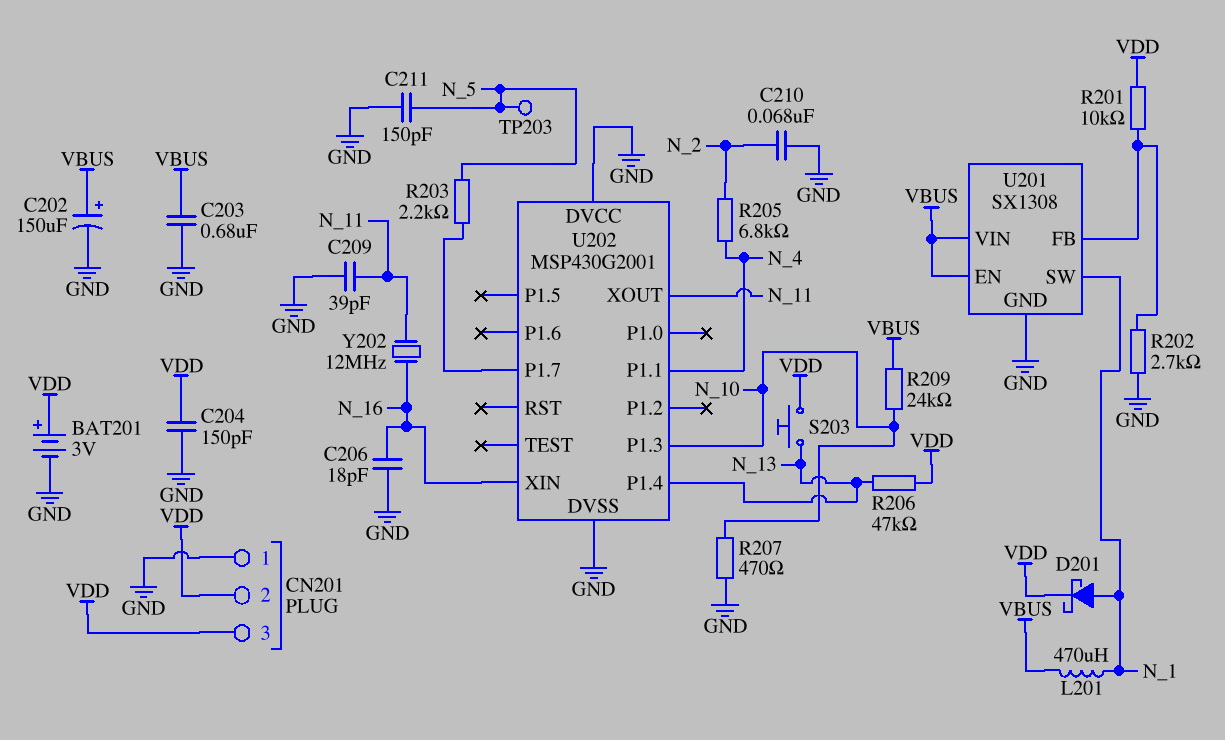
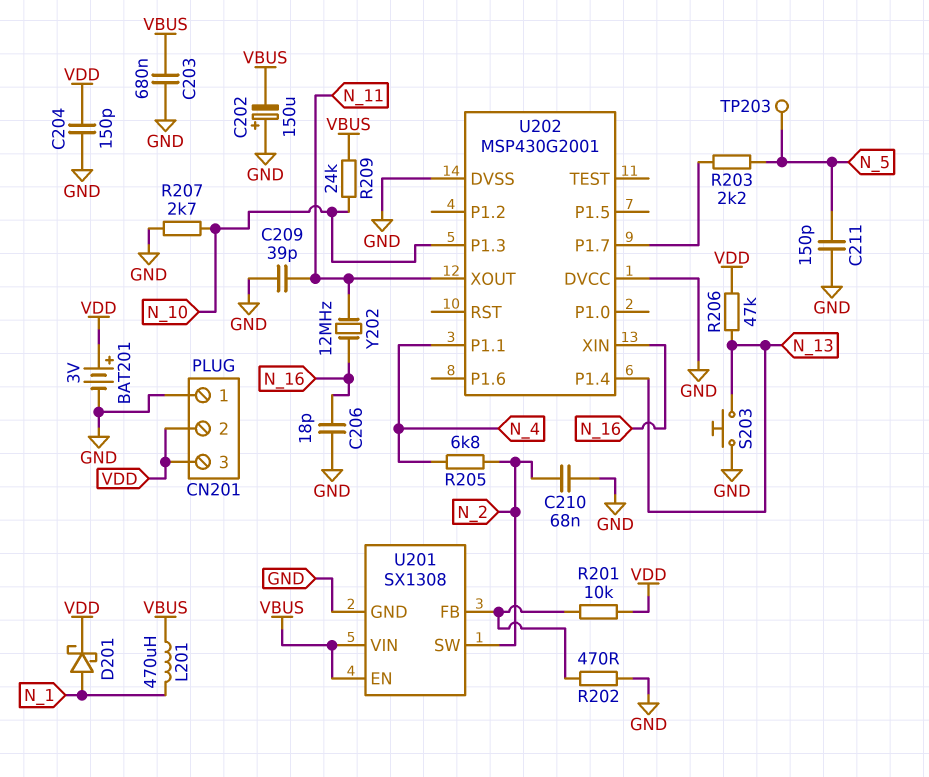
C202: 150uF (plus VBUS, minus GND) -> 150uF (plus GND, minus VBUS)
R202: 2.7k (GND, U201/FB) -> 470 (GND, U201/FB)
R207: 470 (GND, N_10) -> 2.7k (GND, N_10)
S203: button (N_13, VDD) -> button (GND, N_13)
U201 pin SW: N_1 -> N_2

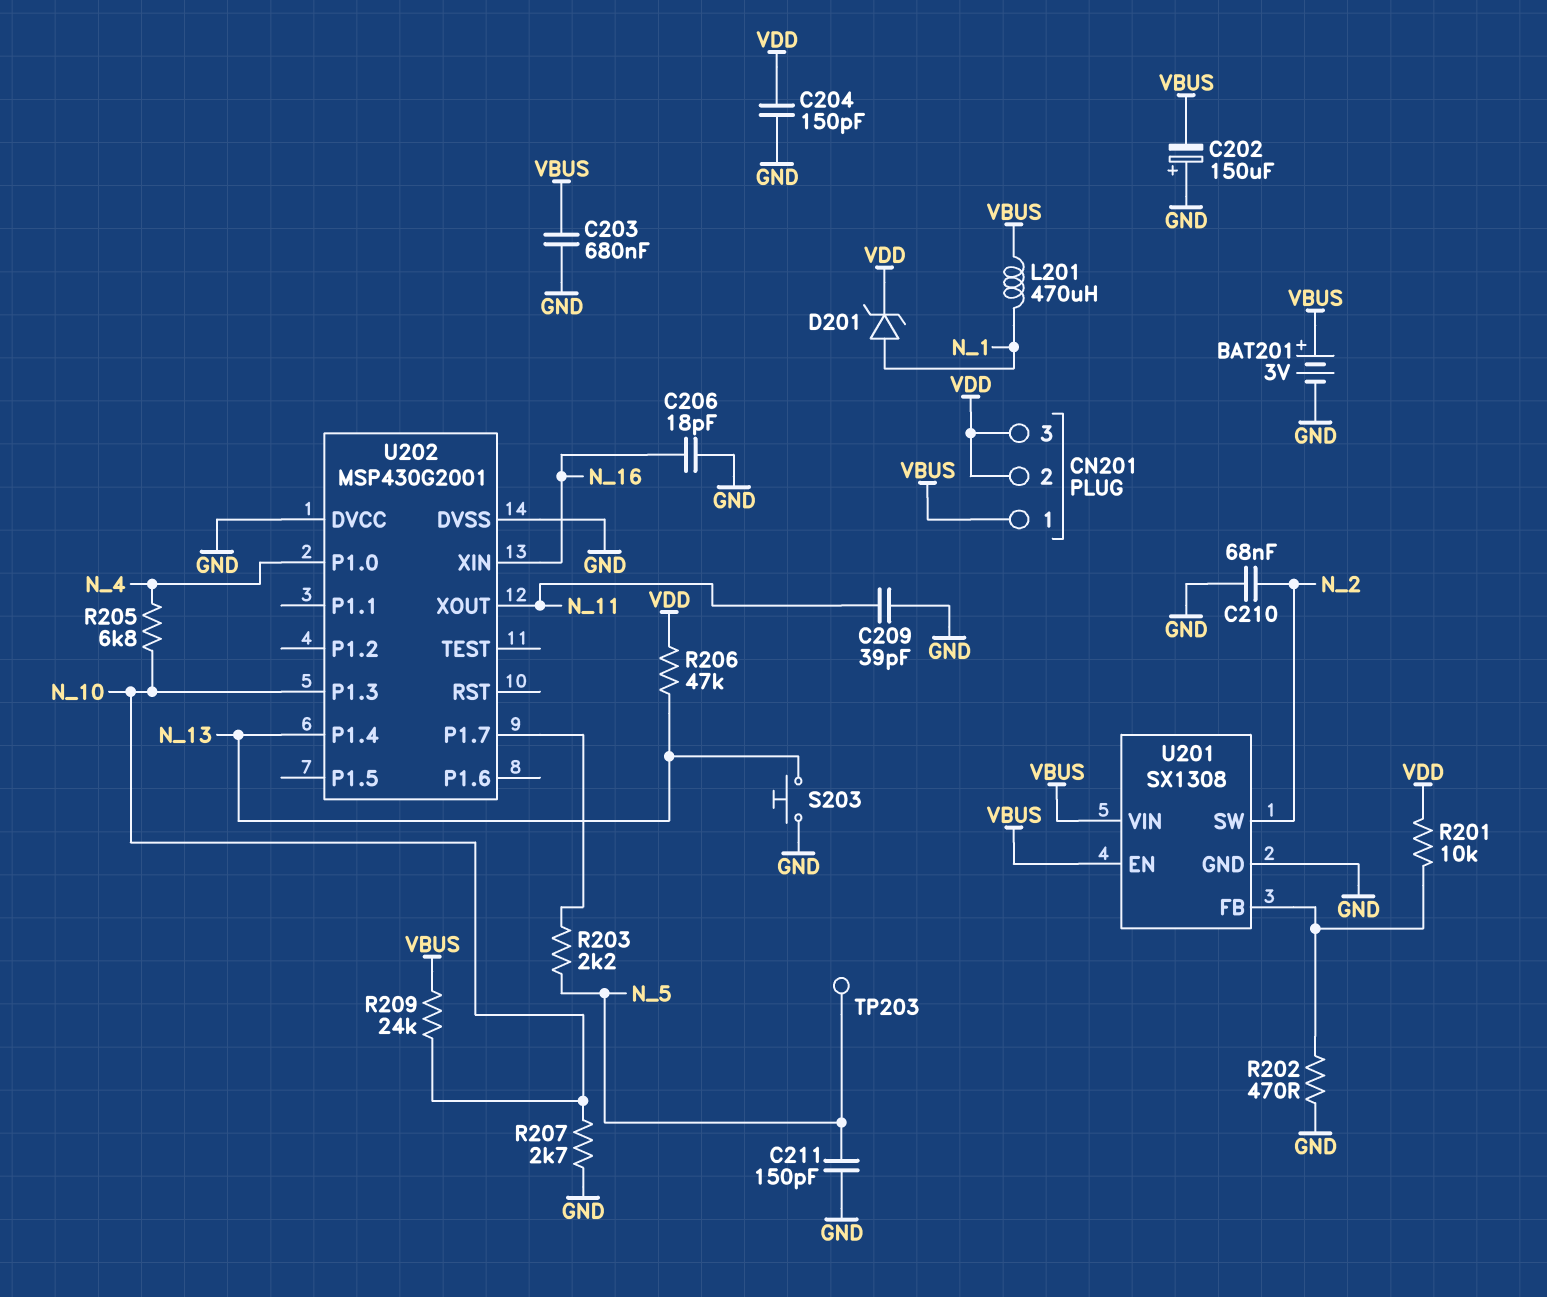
BAT201: 3V (plus VDD, minus GND) -> 3V (plus VBUS, minus GND)
CN201 pin 1: GND -> VBUS
D201: schottky (A N_1, K VDD) -> zener (A N_1, K VDD)
R205: 6.8k (N_2, N_4) -> 6.8k (N_4, N_10)
U202 pin P1.0: none -> N_4
U202 pin P1.1: N_4 -> none
Y202: 12MHz (N_11, N_16) -> none

